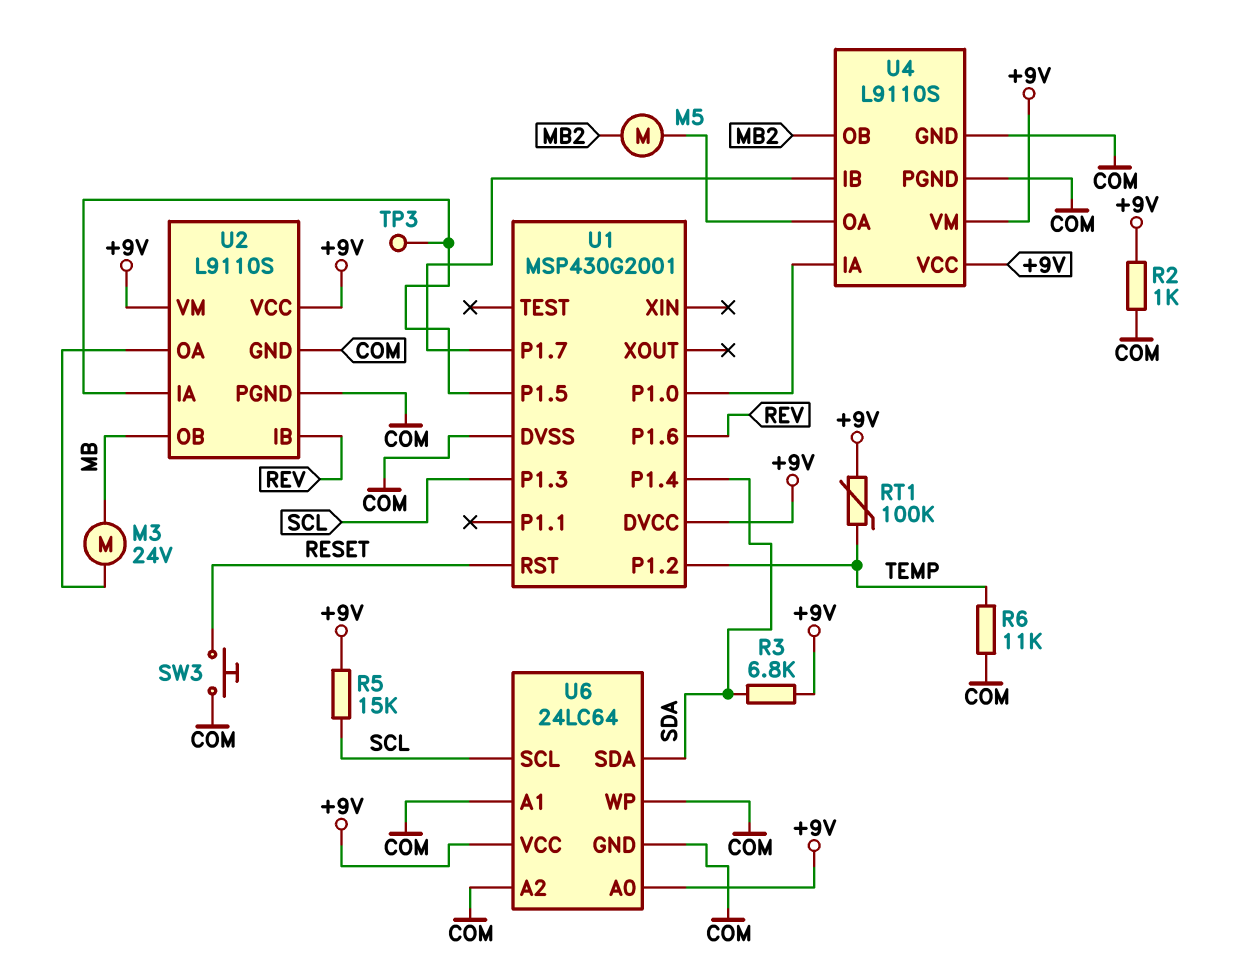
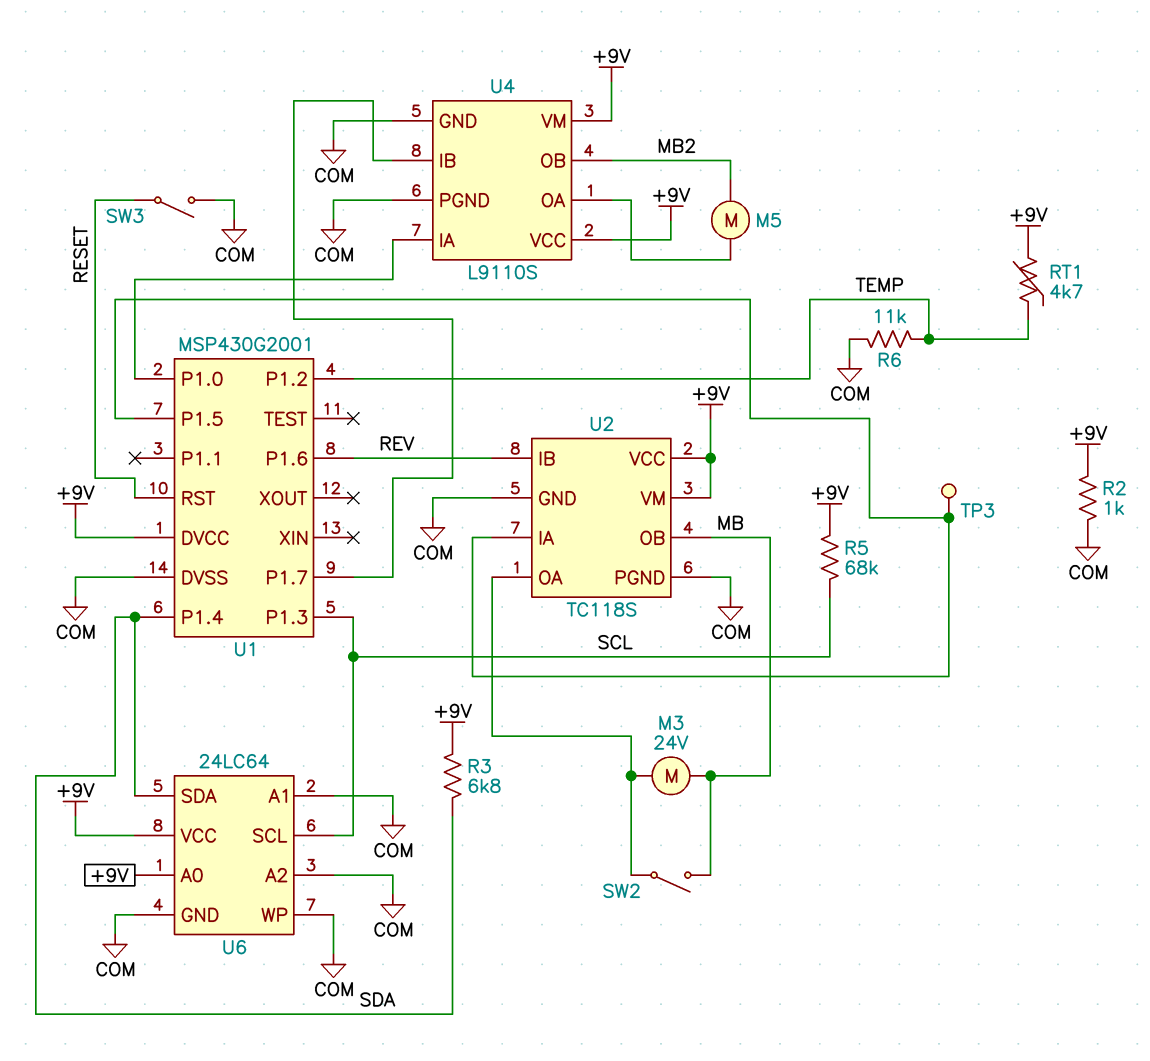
R5: 15k (+9V, SCL) -> 68k (+9V, SCL)
RT1: 100k (+9V, TEMP) -> 4.7k (+9V, TEMP)
SW2: none -> switch (MB, U2/OA)
SW3: button (COM, RESET) -> switch (COM, RESET)
U2: L9110S -> TC118S

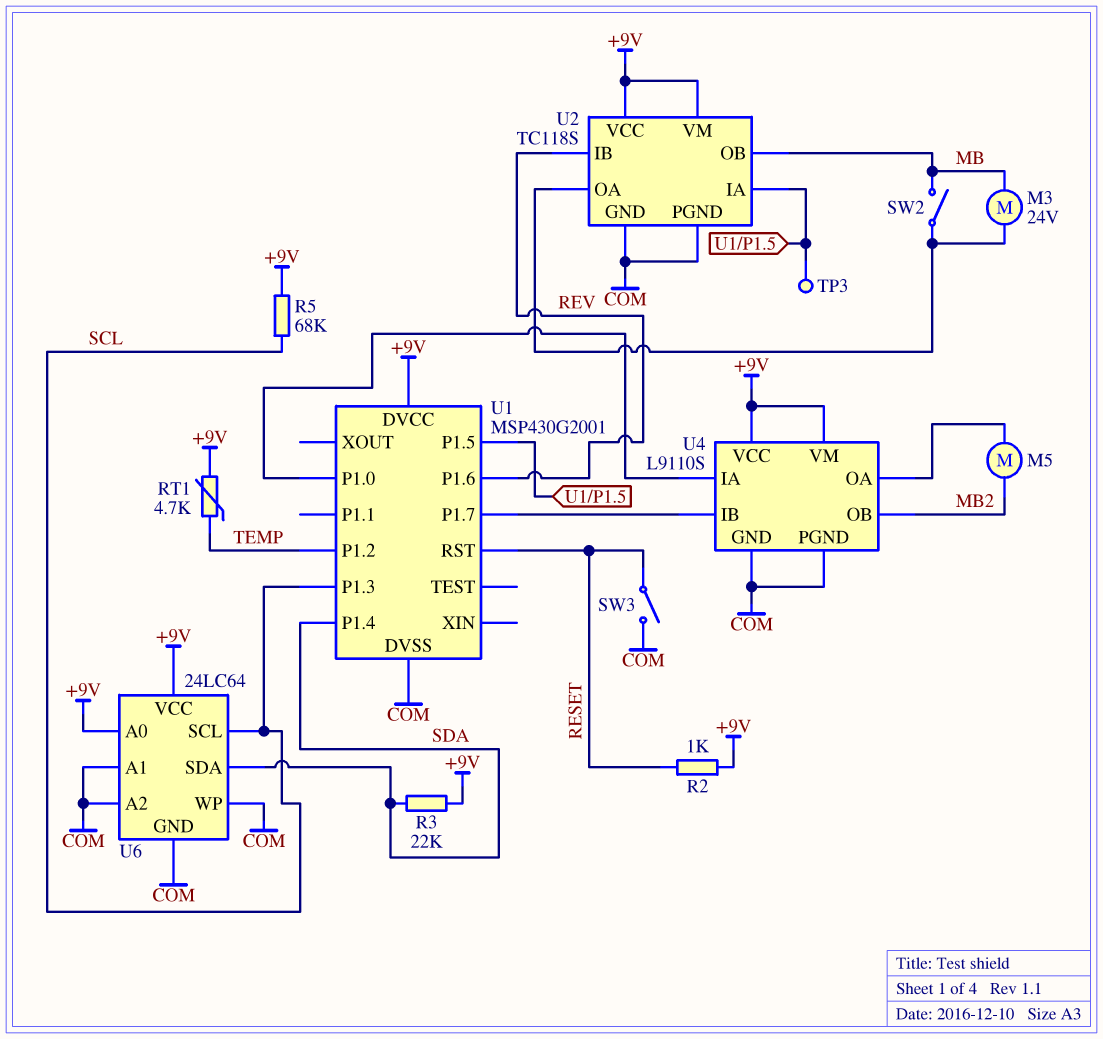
R2: 1k (+9V, COM) -> 1k (+9V, RESET)
R3: 6.8k (+9V, SDA) -> 22k (+9V, SDA)
R6: 11k (COM, TEMP) -> none

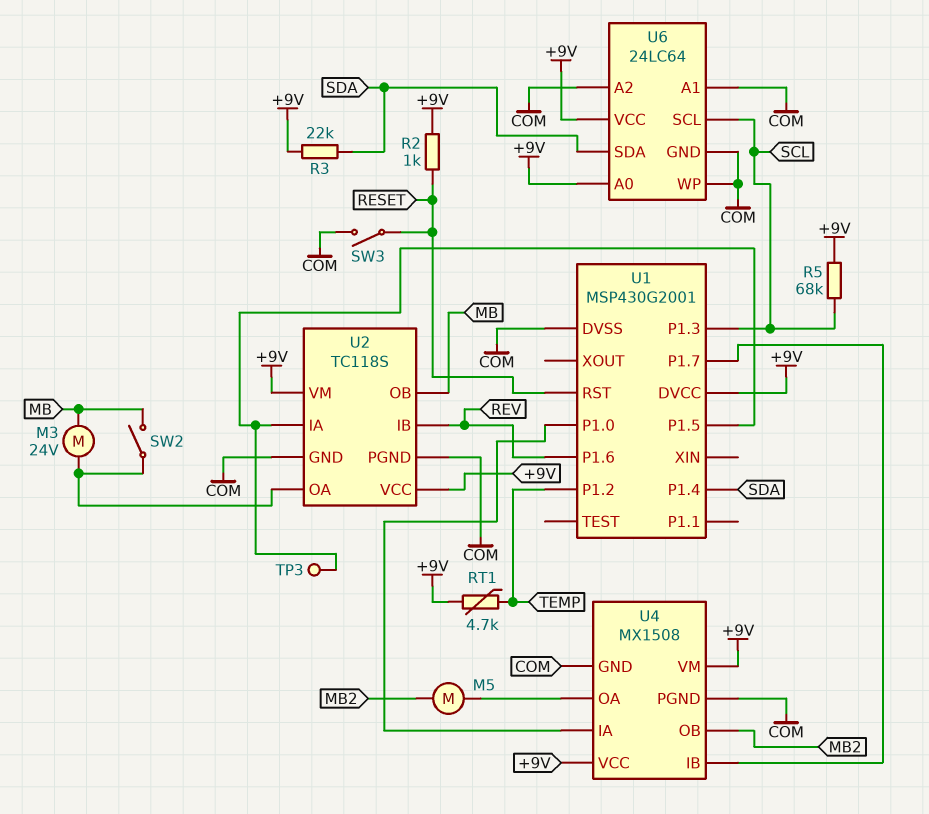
U4: L9110S -> MX1508

